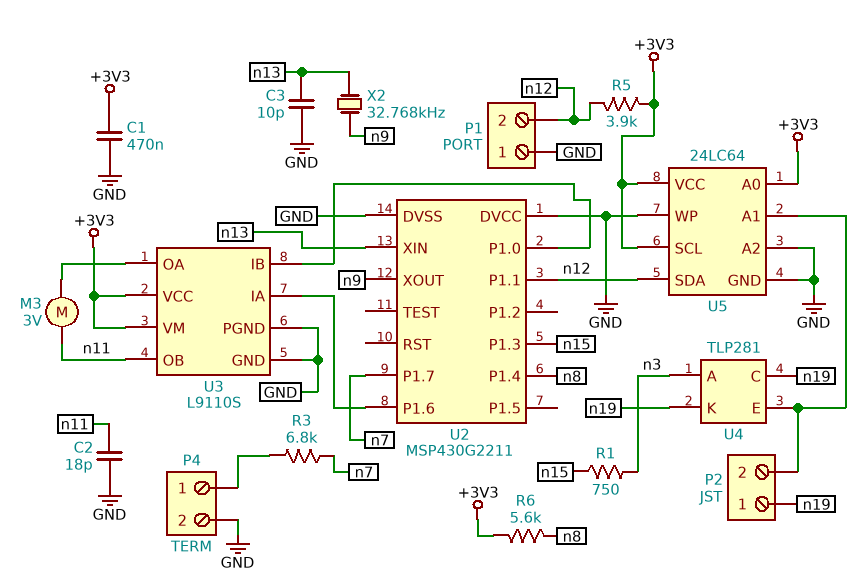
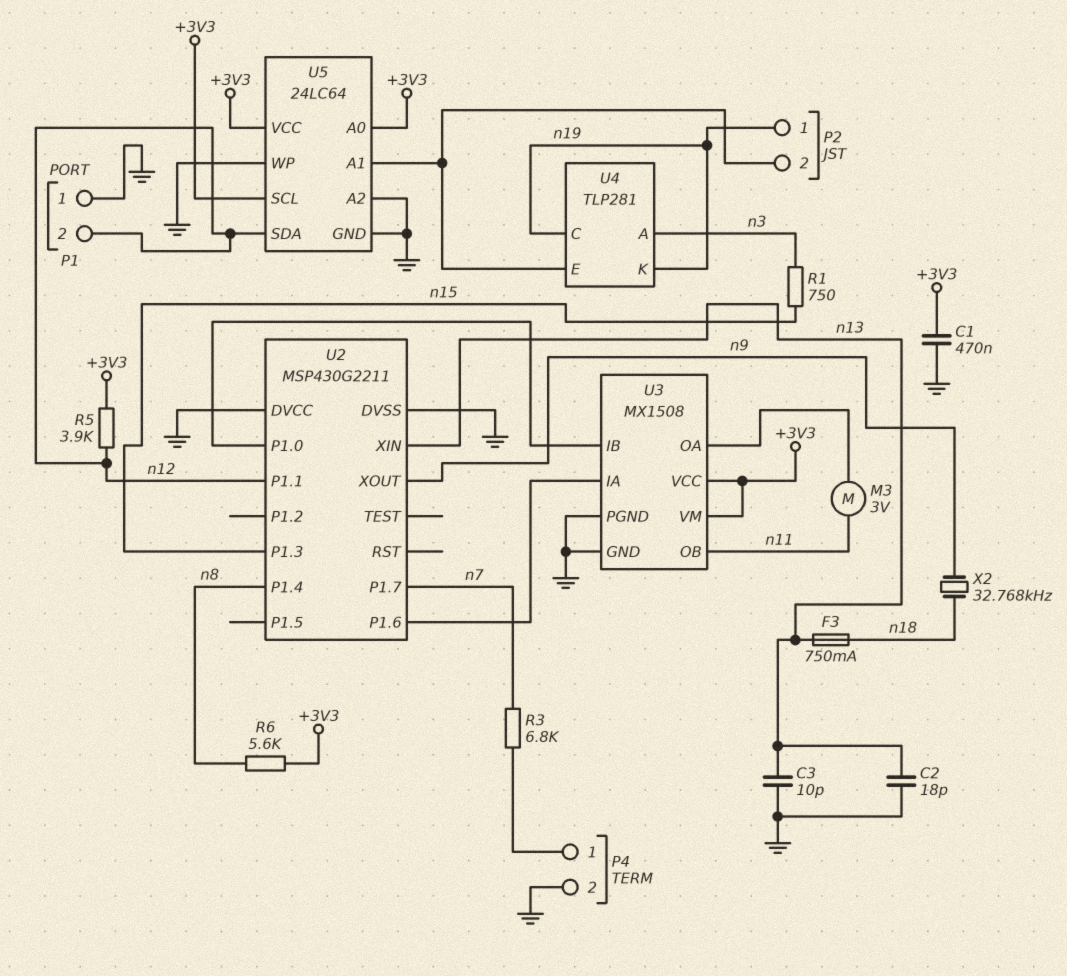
C2: 18pF (GND, n11) -> 18pF (GND, n13)
F3: none -> 750mA (n13, n18)
U3: L9110S -> MX1508
X2: 32.768kHz (n9, n13) -> 32.768kHz (n9, n18)

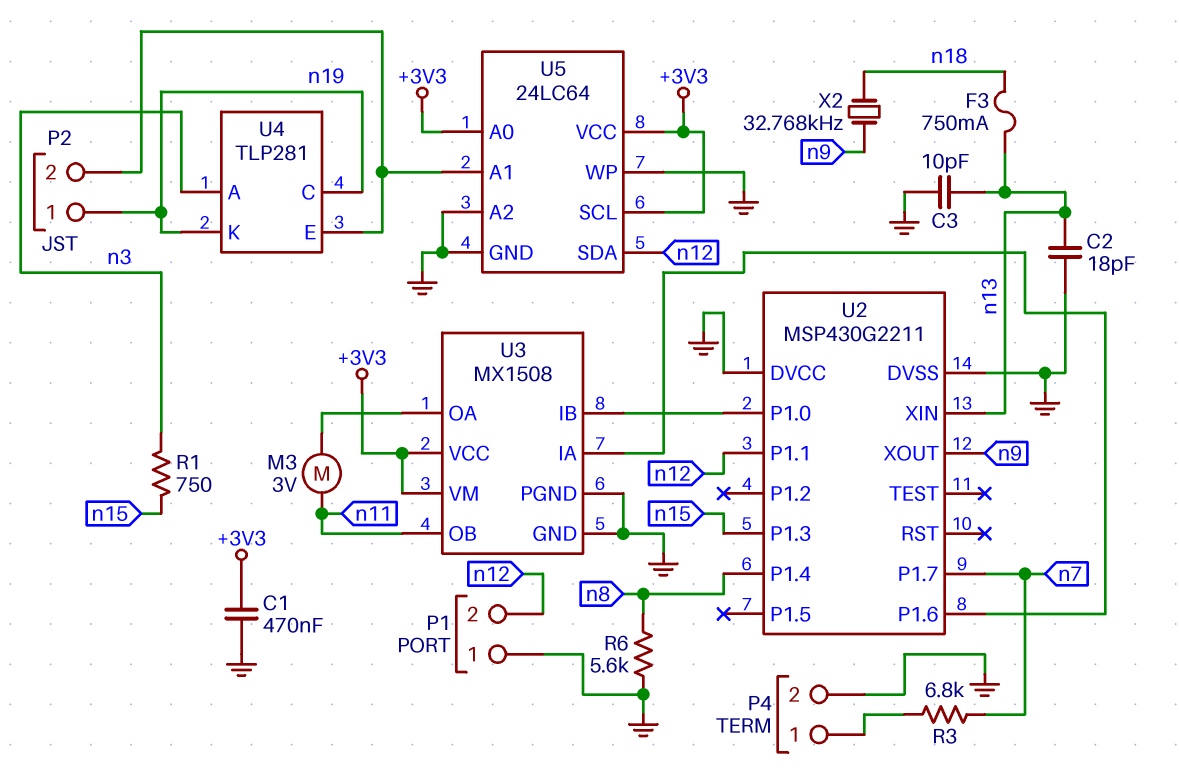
R5: 3.9k (+3V3, n12) -> none
R6: 5.6k (+3V3, n8) -> 5.6k (GND, n8)

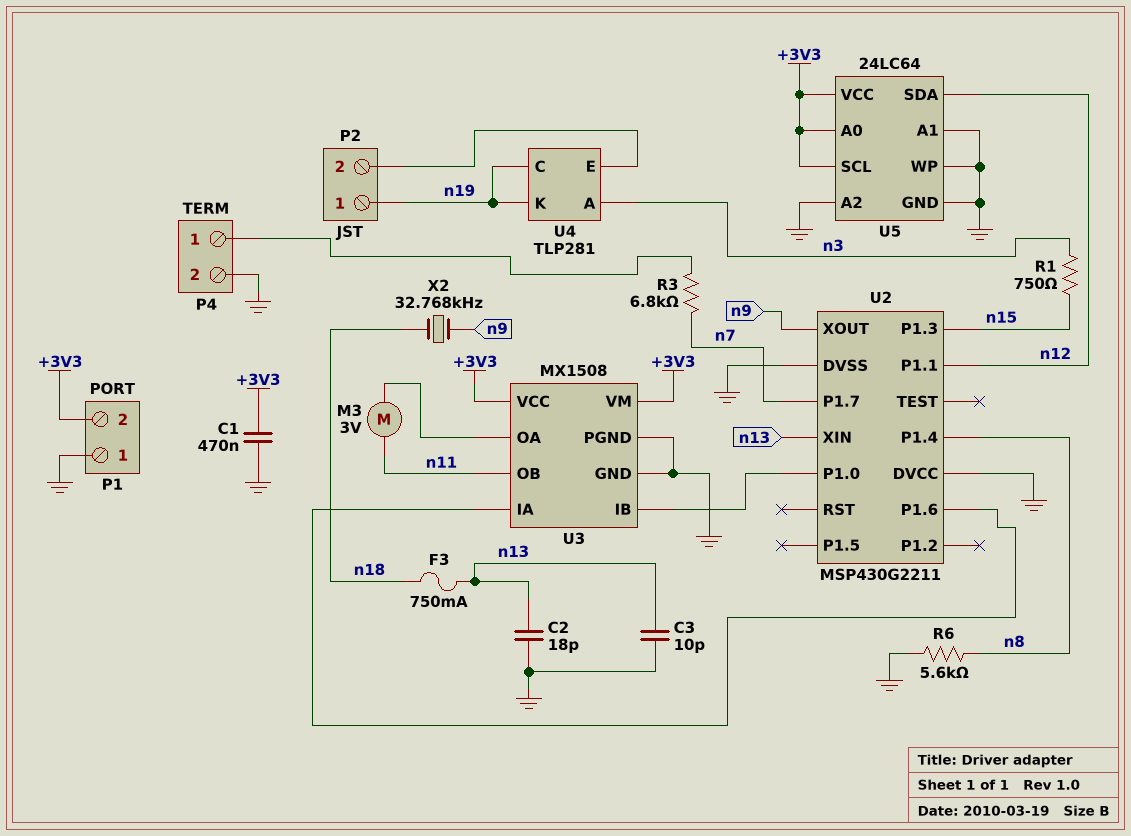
P1 pin 2: n12 -> +3V3
U5 pin A1: P2/2 -> GND

